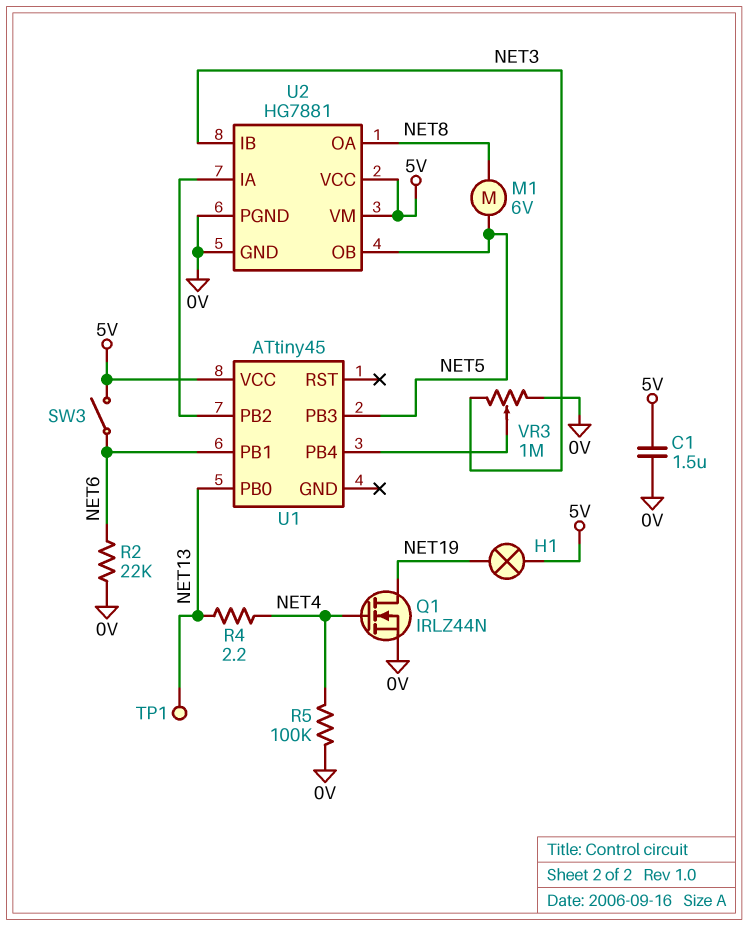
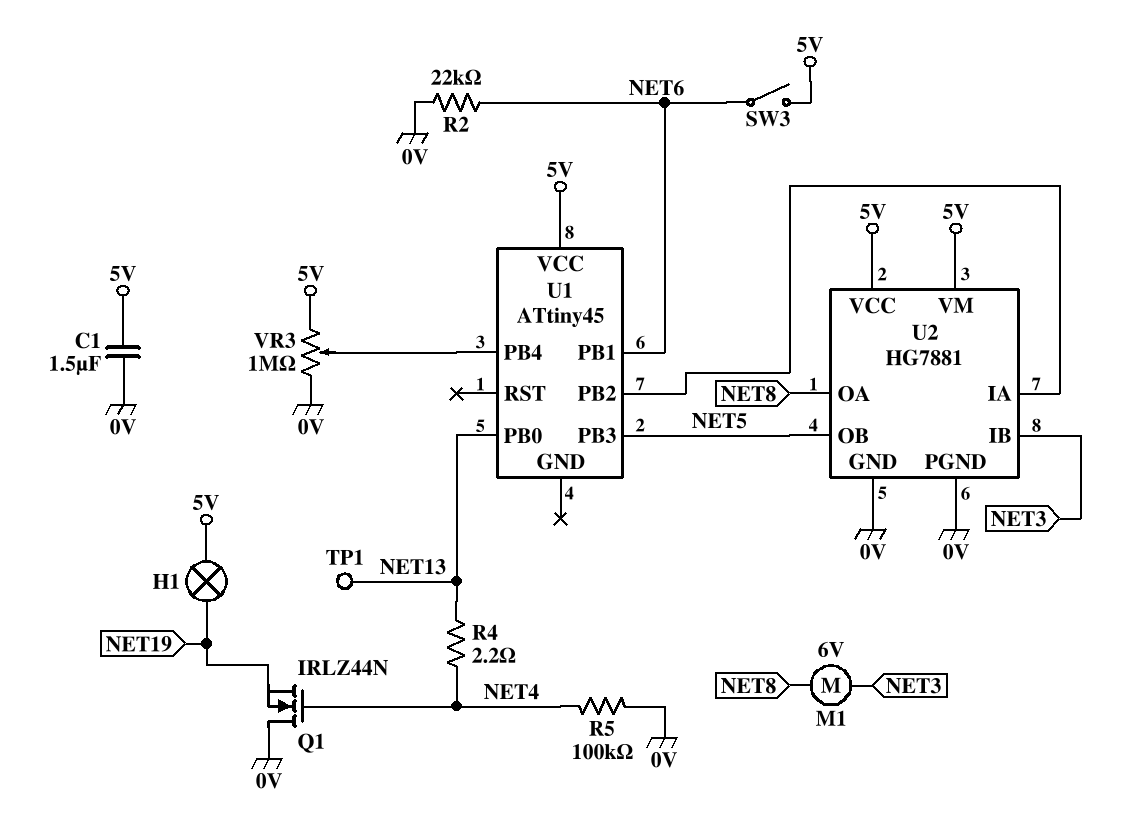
M1: motor 6V (NET5, NET8) -> motor 6V (NET3, NET8)
Q1: NMOS IRLZ44N (G NET4, D NET19, S 0V) -> NMOS IRLZ44N (G NET4, D 0V, S NET19)
VR3: 1M (0V, NET3, wiper U1/PB4) -> 1M (0V, 5V, wiper U1/PB4)

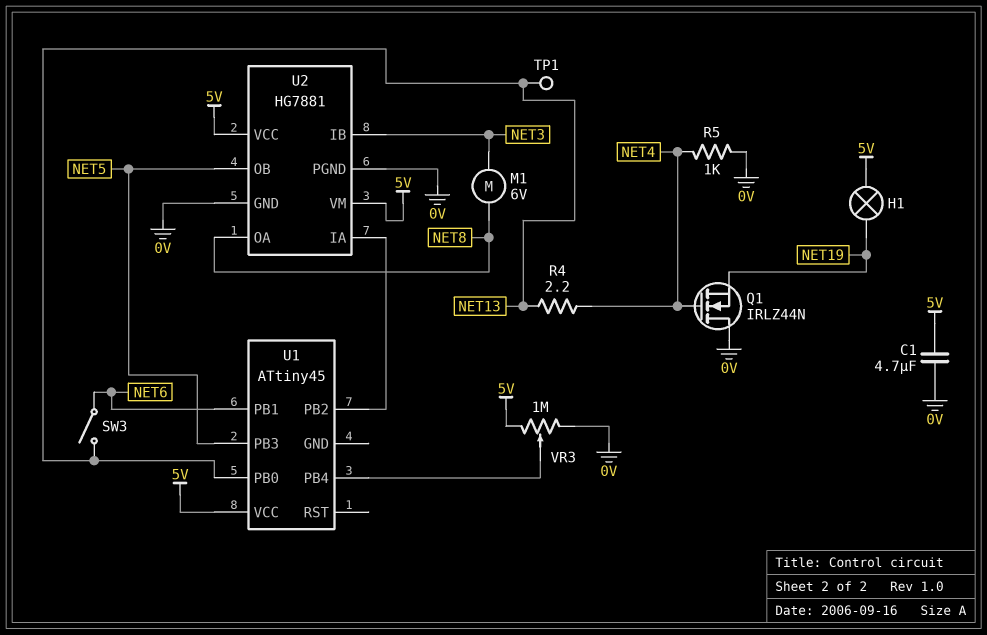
C1: 1.5uF (0V, 5V) -> 4.7uF (0V, 5V)
R2: 22k (0V, NET6) -> none
R5: 100k (0V, NET4) -> 1k (0V, NET4)
SW3: switch (5V, NET6) -> switch (NET6, NET13)

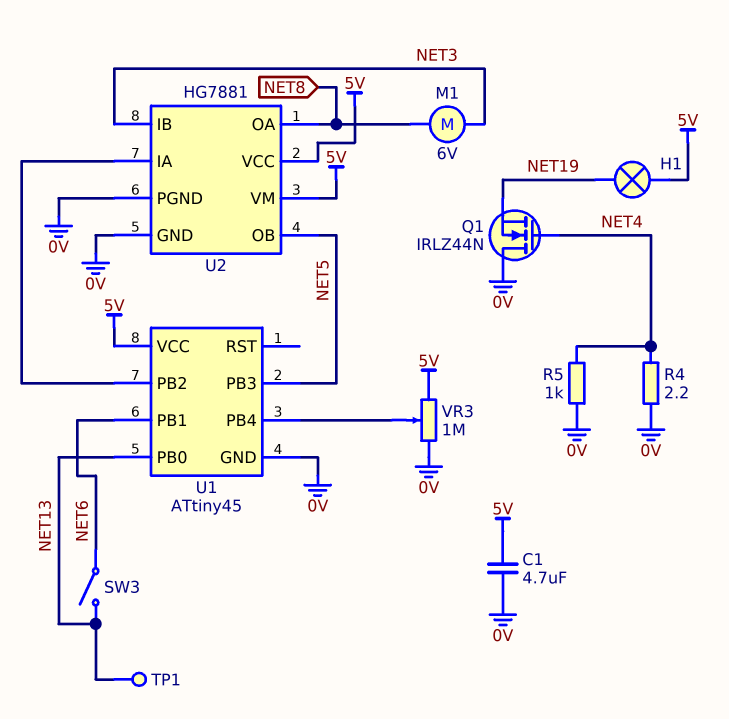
R4: 2.2 (NET4, NET13) -> 2.2 (0V, NET4)
U1 pin GND: none -> 0V

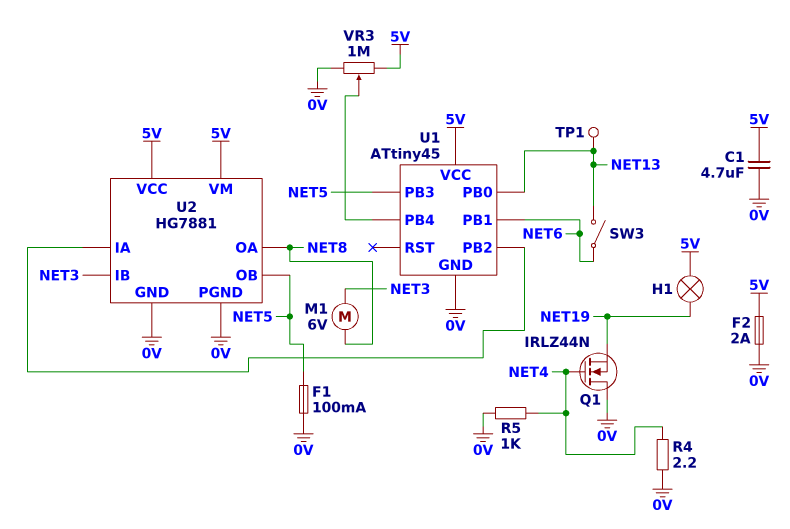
F1: none -> 100mA (0V, NET5)
F2: none -> 2A (0V, 5V)

